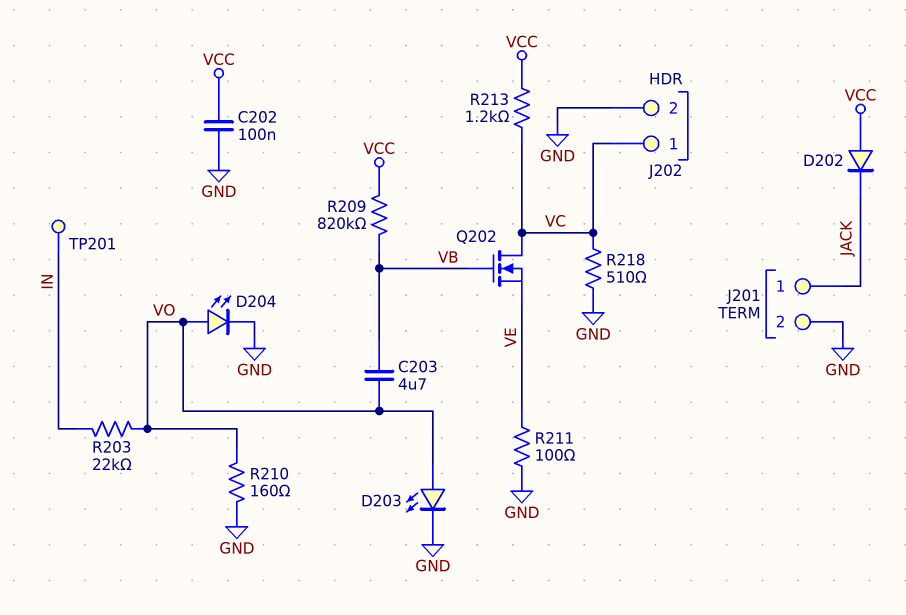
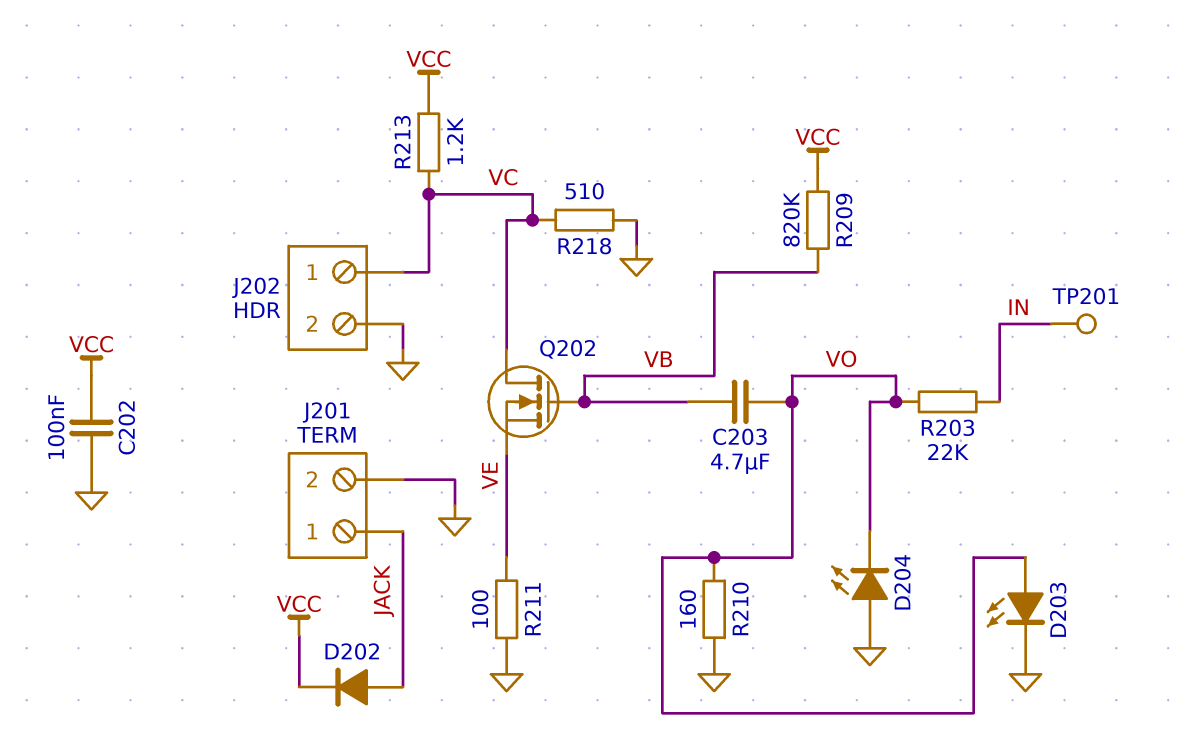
D202: diode (A VCC, K JACK) -> diode (A JACK, K VCC)
D204: LED (A VO, K GND) -> LED (A GND, K VO)

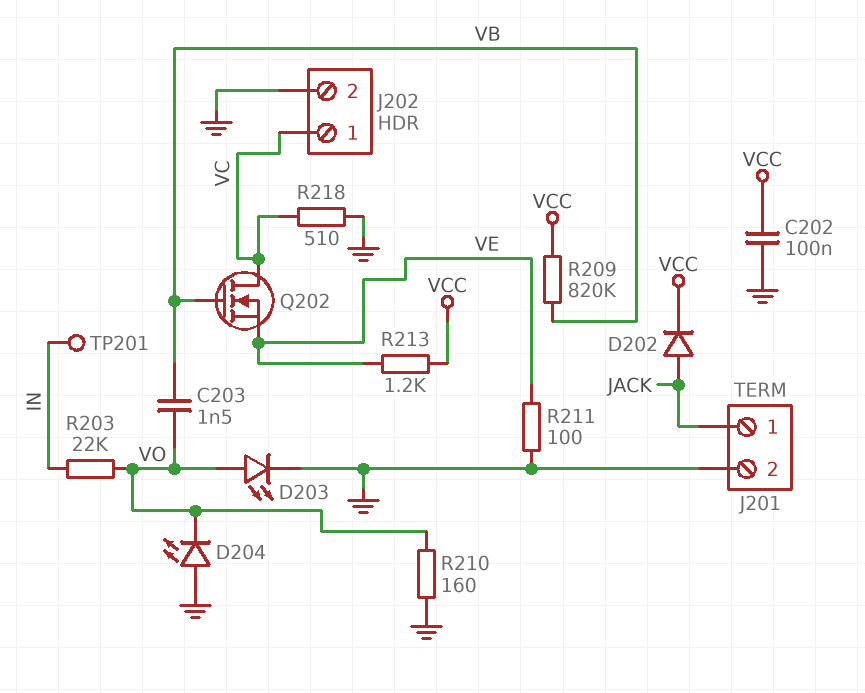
C203: 4.7uF (VB, VO) -> 1.5nF (VB, VO)
R213: 1.2k (VC, VCC) -> 1.2k (VCC, VE)

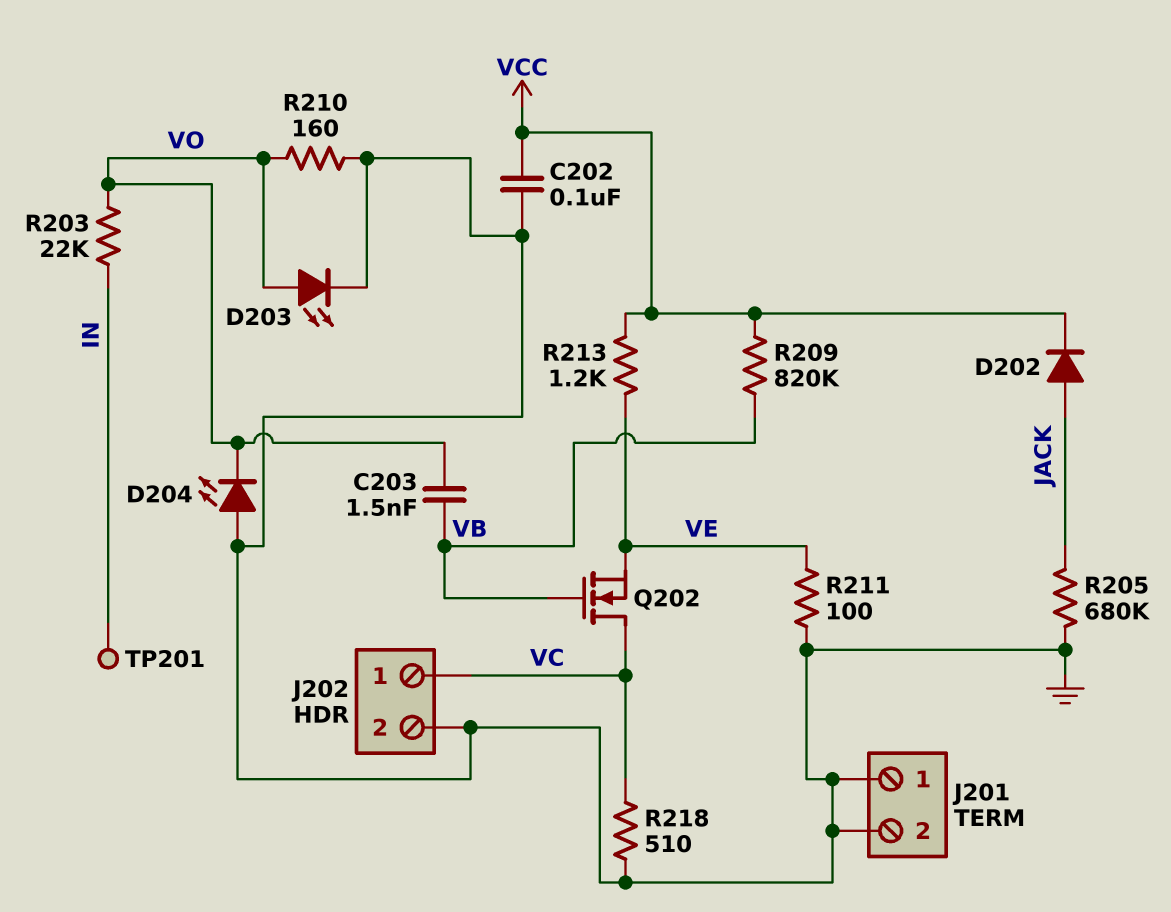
J201 pin 1: JACK -> GND
R205: none -> 680k (GND, JACK)

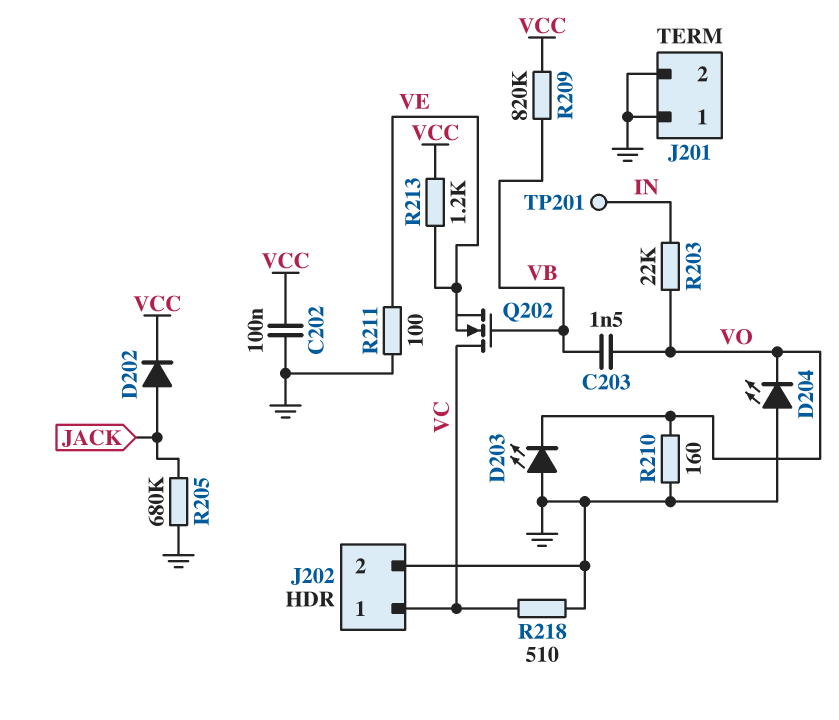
D203: LED (A VO, K GND) -> LED (A GND, K VO)

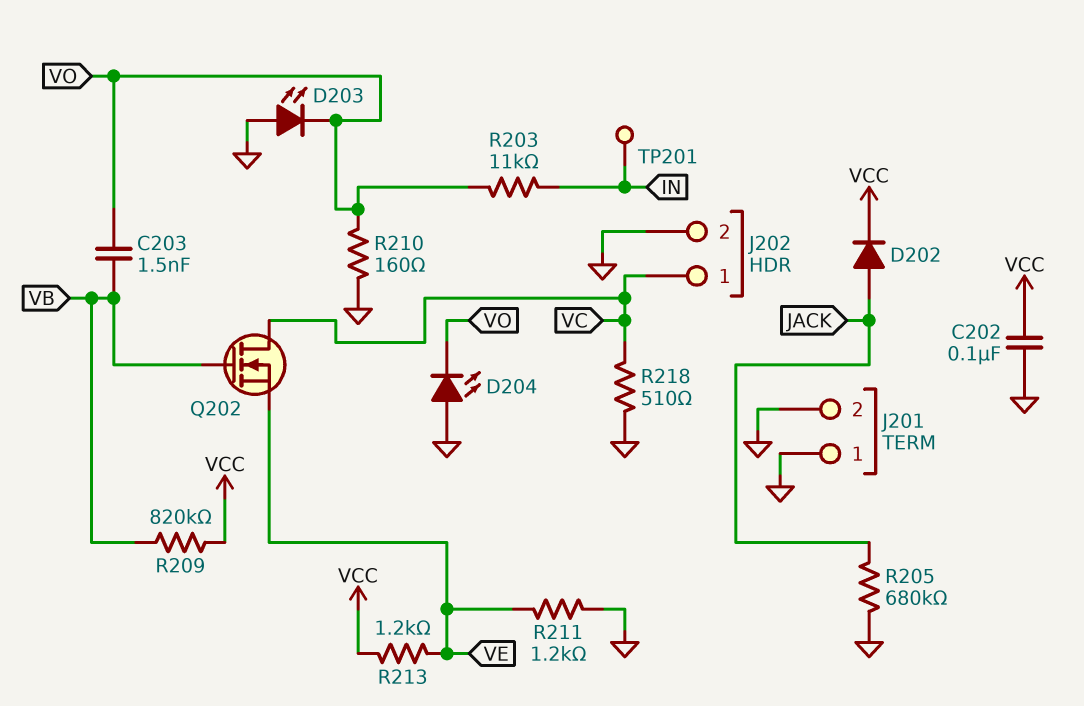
R203: 22k (IN, VO) -> 11k (IN, VO)
R211: 100 (GND, VE) -> 1.2k (GND, VE)

